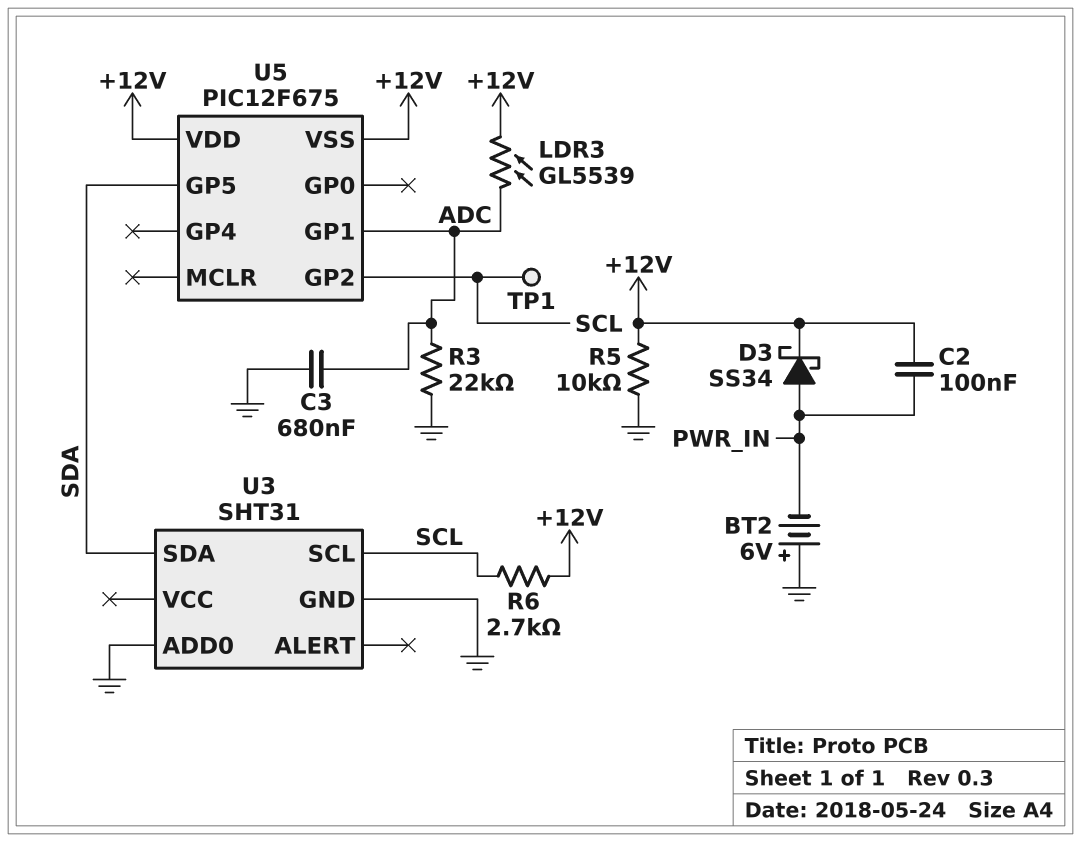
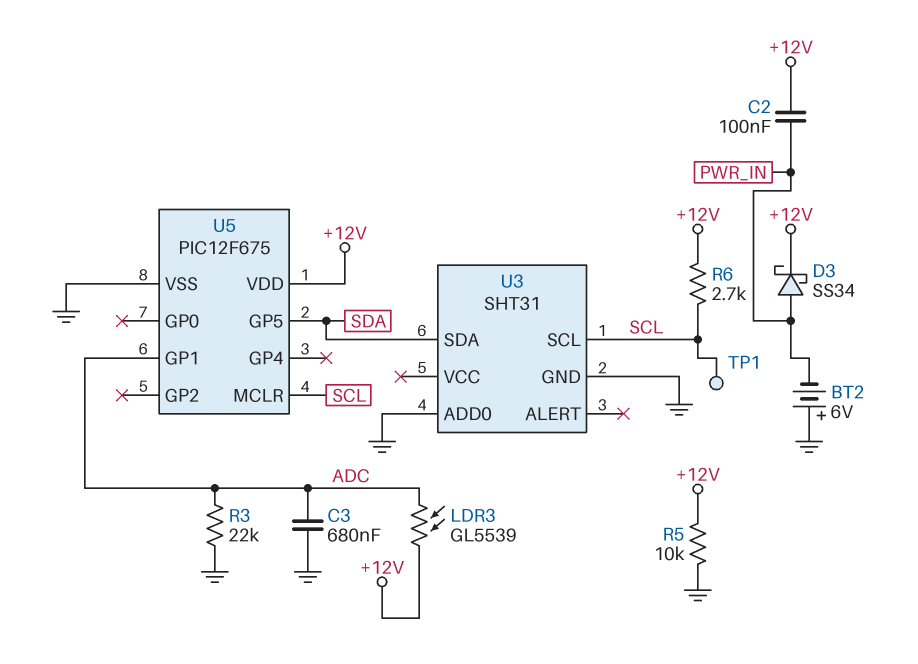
U5 pin GP2: SCL -> none
U5 pin MCLR: none -> SCL
U5 pin VSS: +12V -> GND

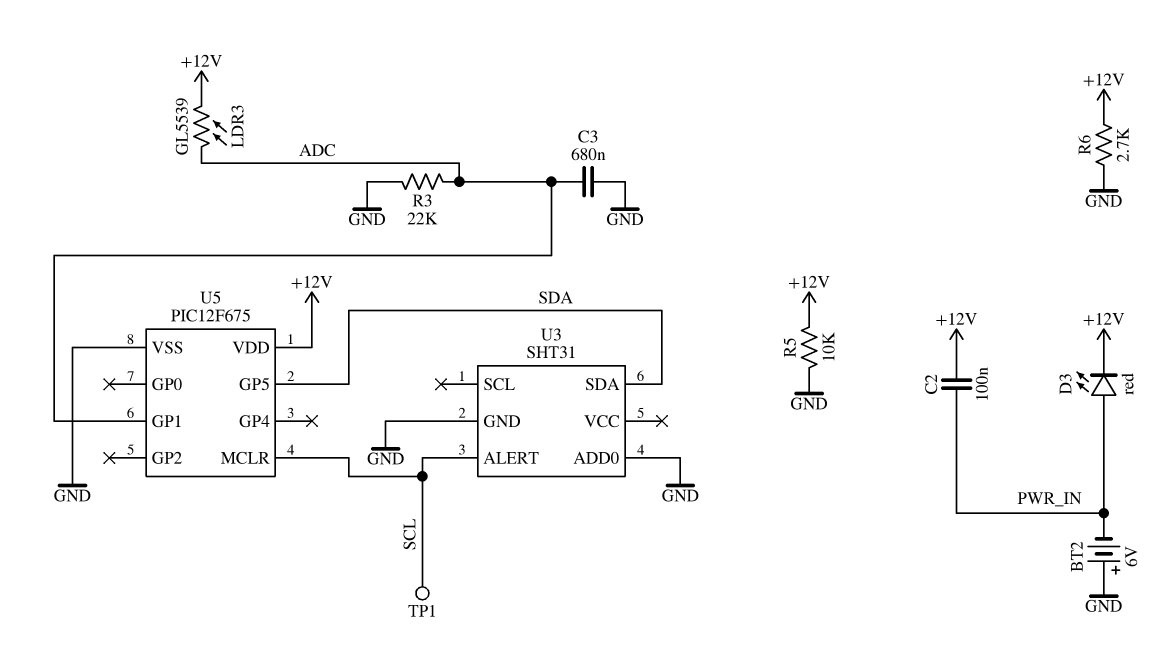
D3: schottky SS34 (A PWR_IN, K +12V) -> LED red (A PWR_IN, K +12V)
R6: 2.7k (+12V, SCL) -> 2.7k (+12V, GND)
U3 pin ALERT: none -> SCL
U3 pin SCL: SCL -> none

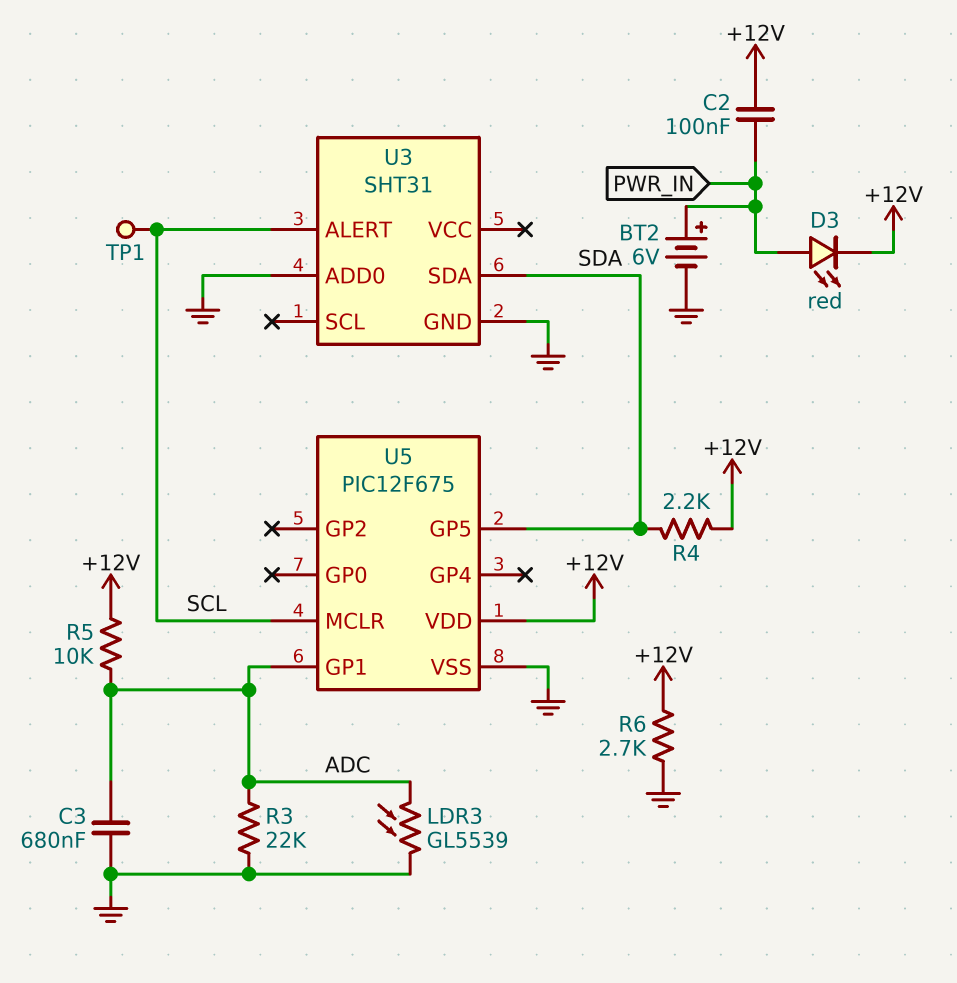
BT2: 6V (plus GND, minus PWR_IN) -> 6V (plus PWR_IN, minus GND)
LDR3: GL5539 (+12V, ADC) -> GL5539 (ADC, GND)
R4: none -> 2.2k (+12V, SDA)
R5: 10k (+12V, GND) -> 10k (+12V, ADC)

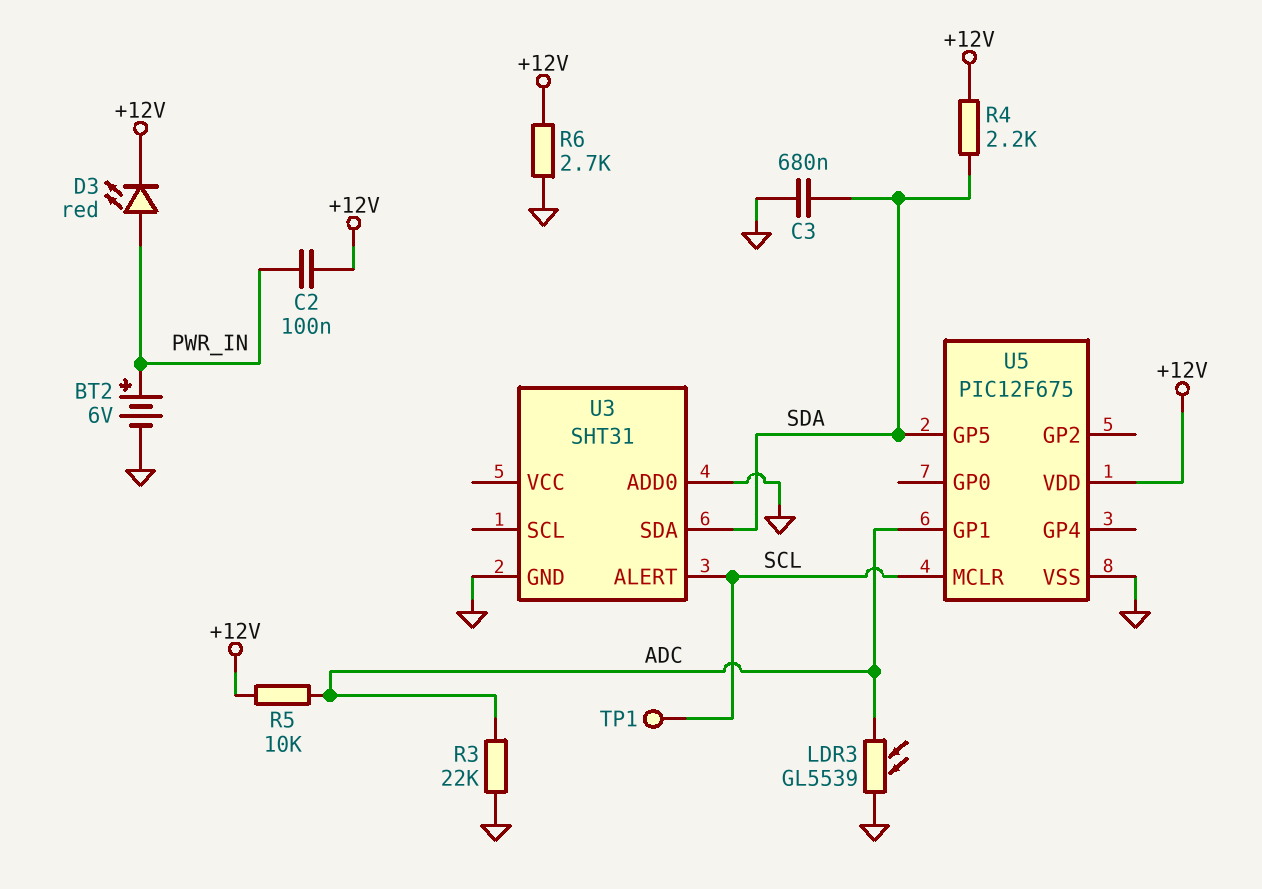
C3: 680nF (ADC, GND) -> 680nF (GND, SDA)

